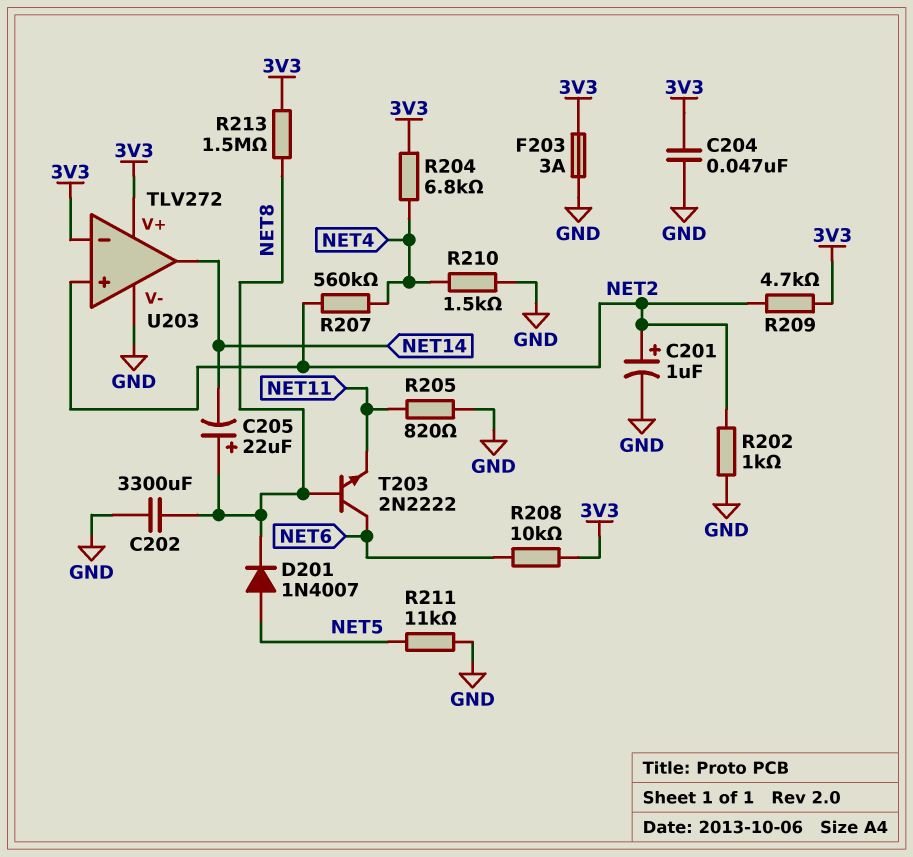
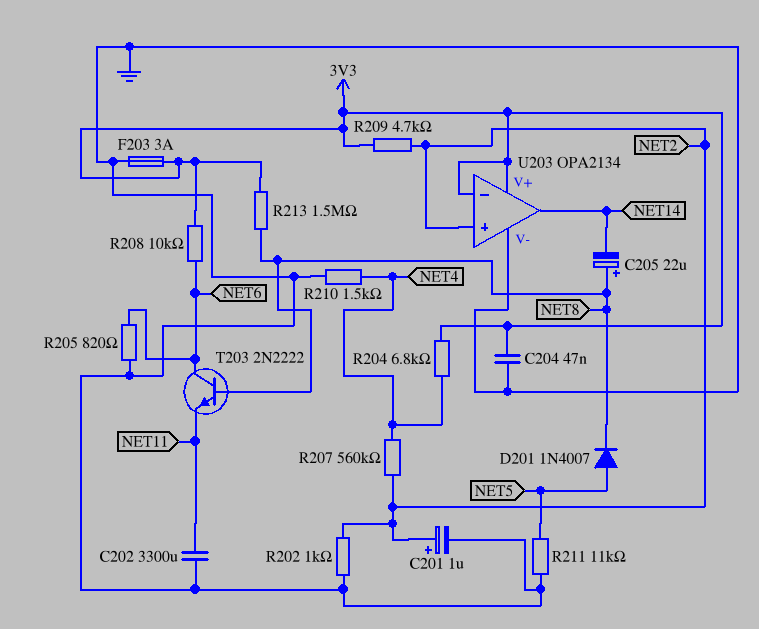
C202: 3300uF (GND, NET8) -> 3300uF (GND, NET11)
R205: 820 (GND, NET11) -> 820 (GND, NET6)
U203: TLV272 -> OPA2134

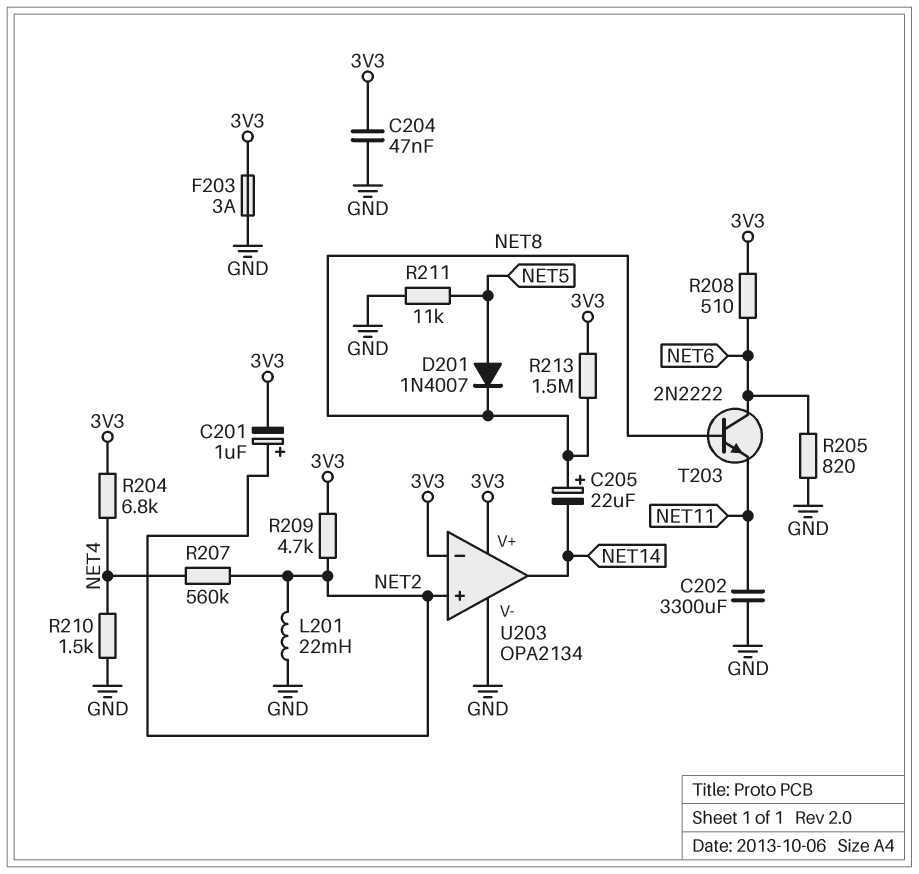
C201: 1uF (plus NET2, minus GND) -> 1uF (plus NET2, minus 3V3)
L201: none -> 22mH (GND, NET2)
R202: 1k (GND, NET2) -> none
R208: 10k (3V3, NET6) -> 510 (3V3, NET6)

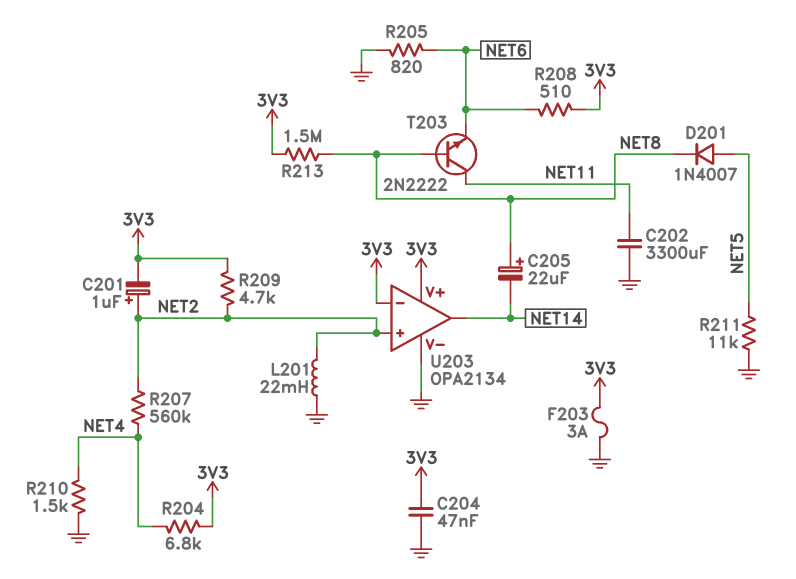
T203: NPN 2N2222 (B NET8, C NET6, E NET11) -> NPN 2N2222 (B NET8, C NET11, E NET6)

